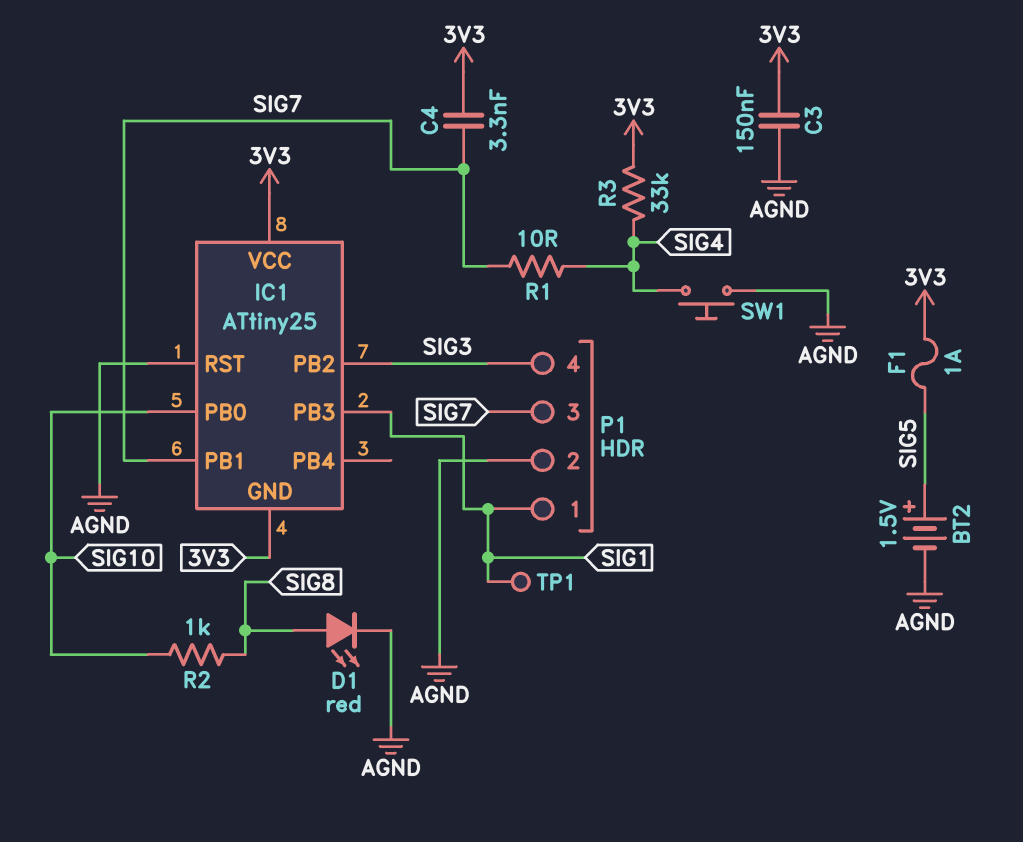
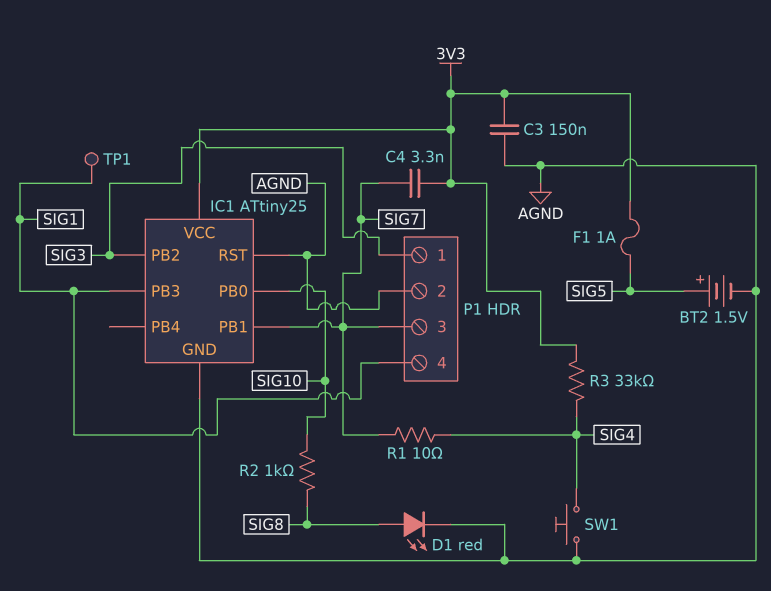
IC1 pin GND: 3V3 -> AGND
P1 pin 1: SIG1 -> SIG3
P1 pin 4: SIG3 -> SIG1

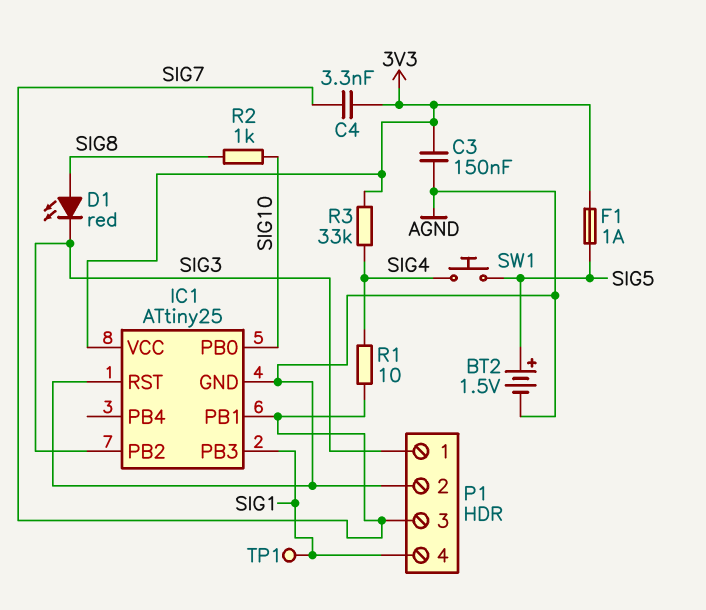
D1: LED red (A SIG8, K AGND) -> LED red (A SIG8, K SIG3)
SW1: button (AGND, SIG4) -> button (SIG4, SIG5)

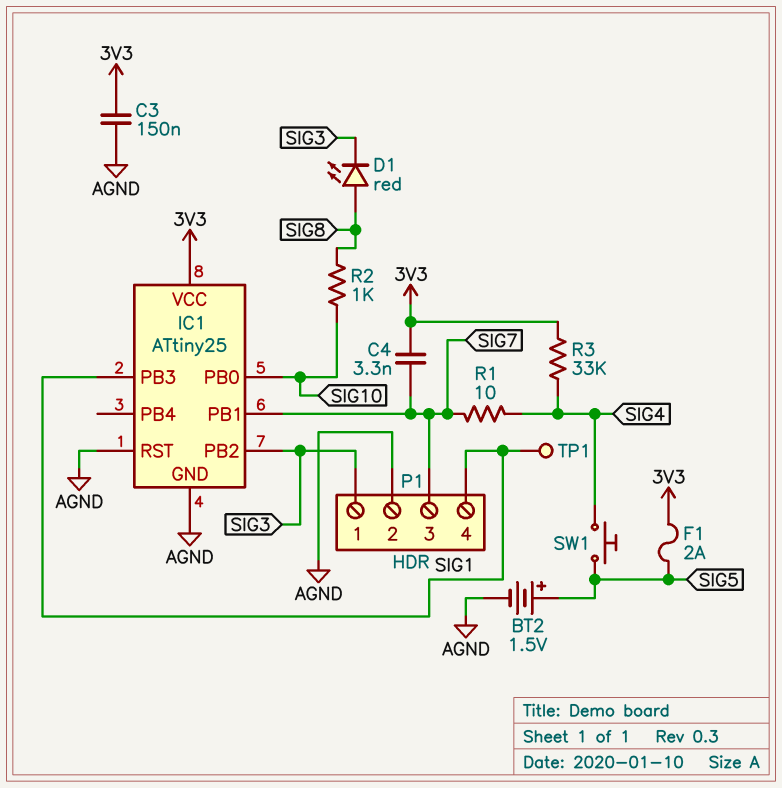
F1: 1A (3V3, SIG5) -> 2A (3V3, SIG5)

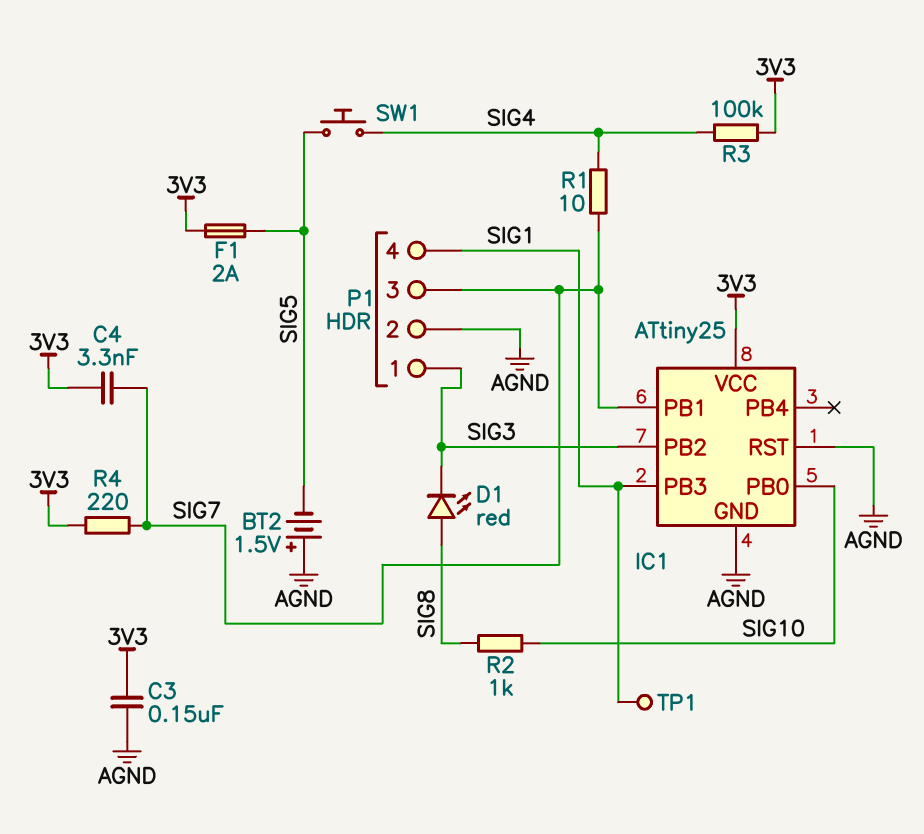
BT2: 1.5V (plus SIG5, minus AGND) -> 1.5V (plus AGND, minus SIG5)
R3: 33k (3V3, SIG4) -> 100k (3V3, SIG4)
R4: none -> 220 (3V3, SIG7)

